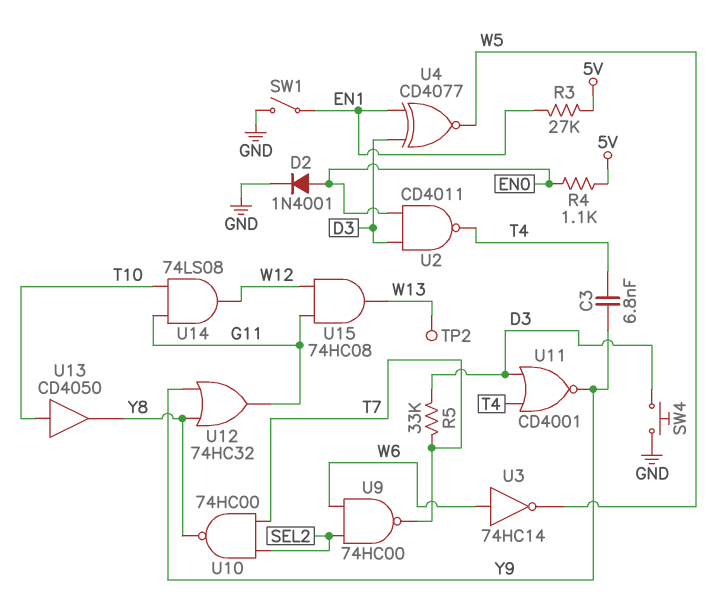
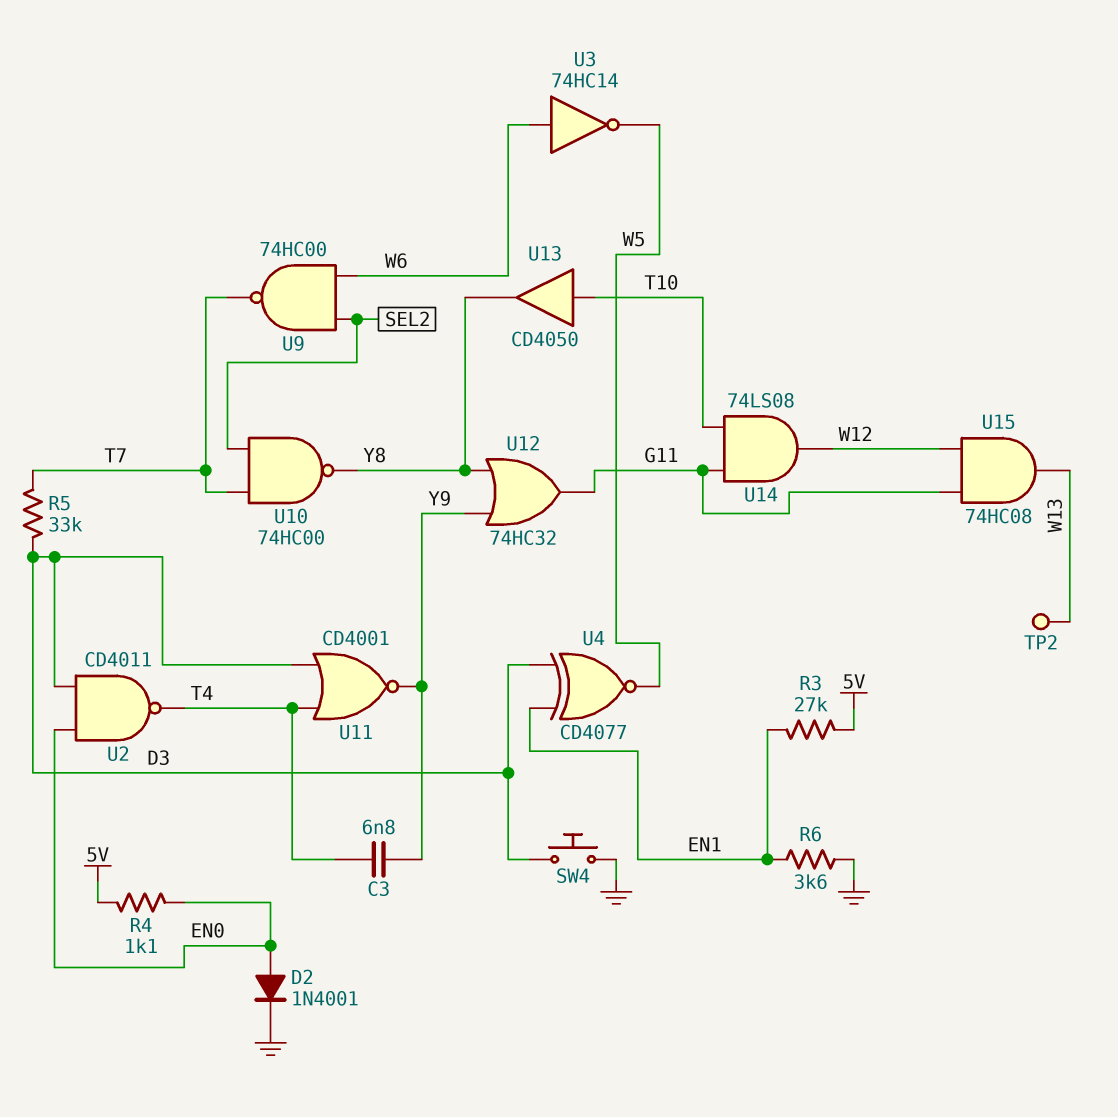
R6: none -> 3.6k (EN1, GND)
SW1: switch (EN1, GND) -> none

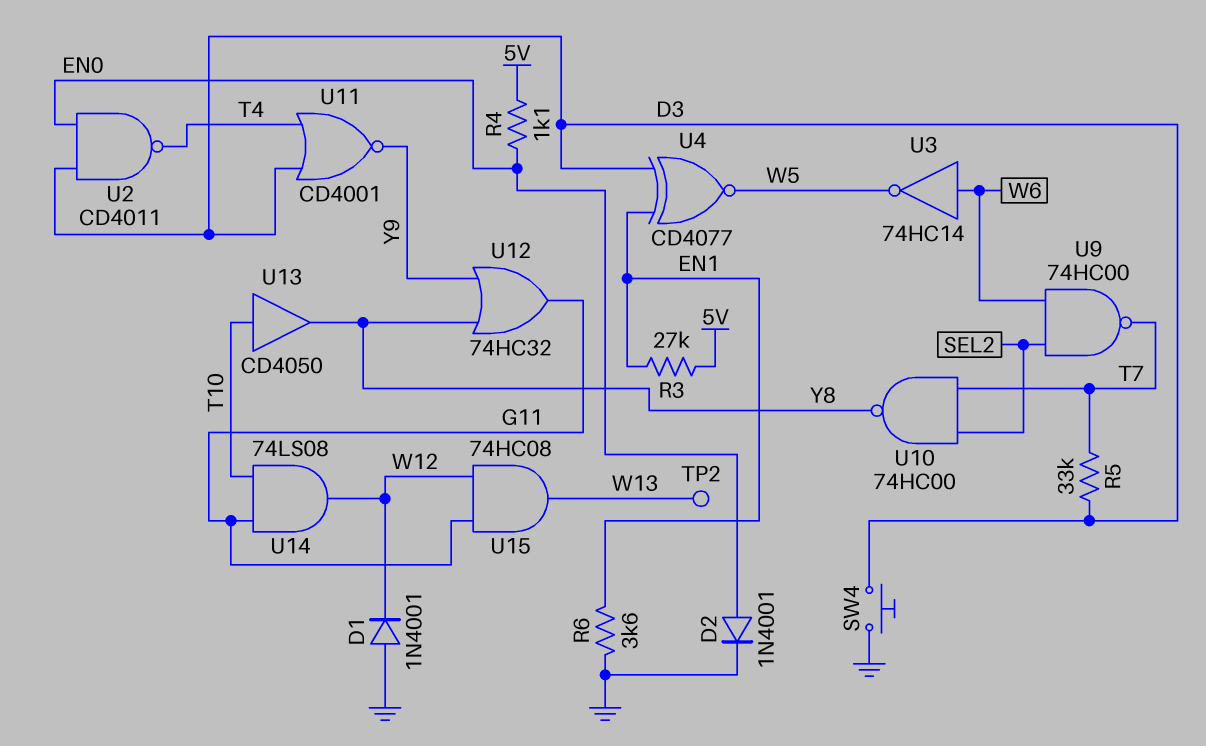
C3: 6.8nF (T4, Y9) -> none
D1: none -> diode 1N4001 (A GND, K W12)

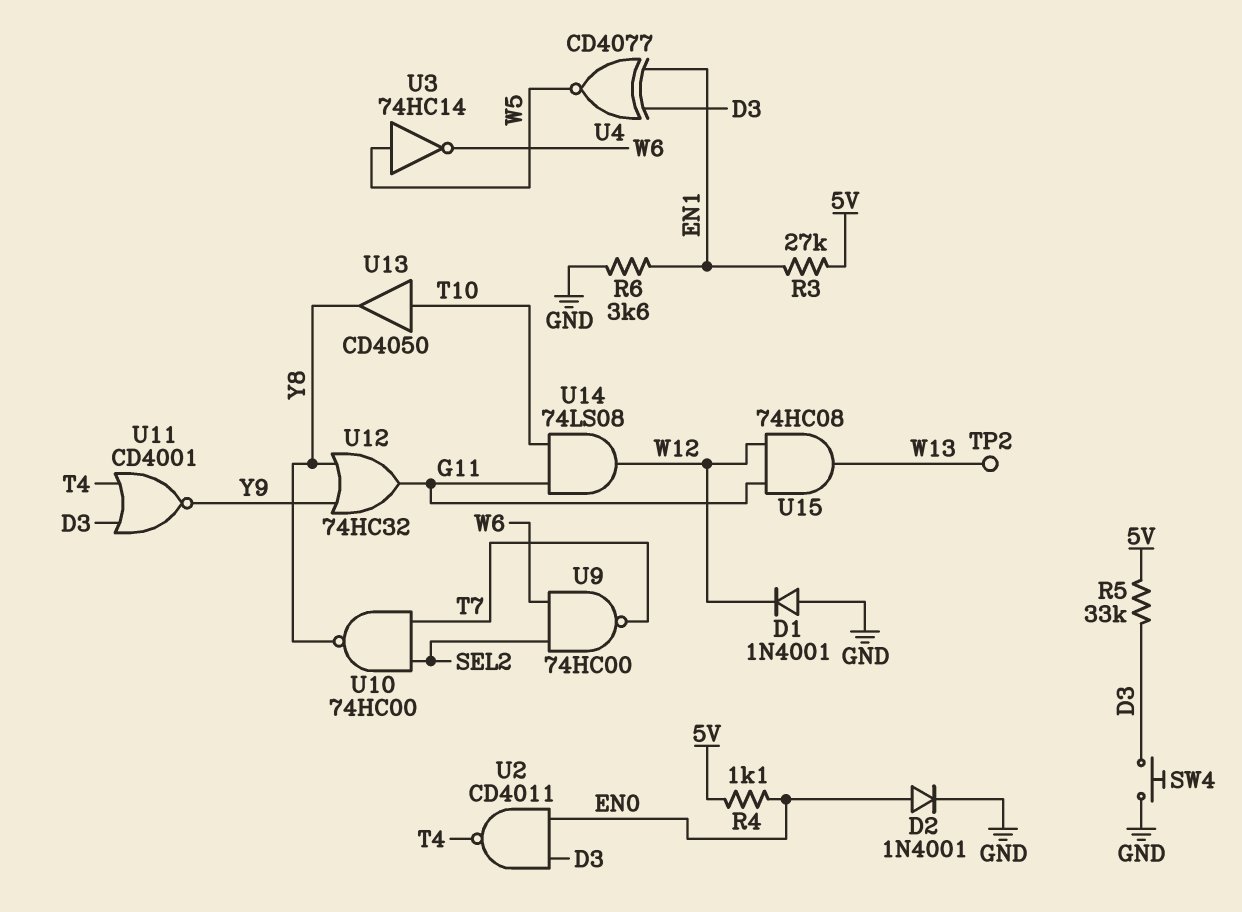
R5: 33k (D3, T7) -> 33k (5V, D3)
U3: NOT 74HC14 (in W6, out W5) -> NOT 74HC14 (in W5, out W6)

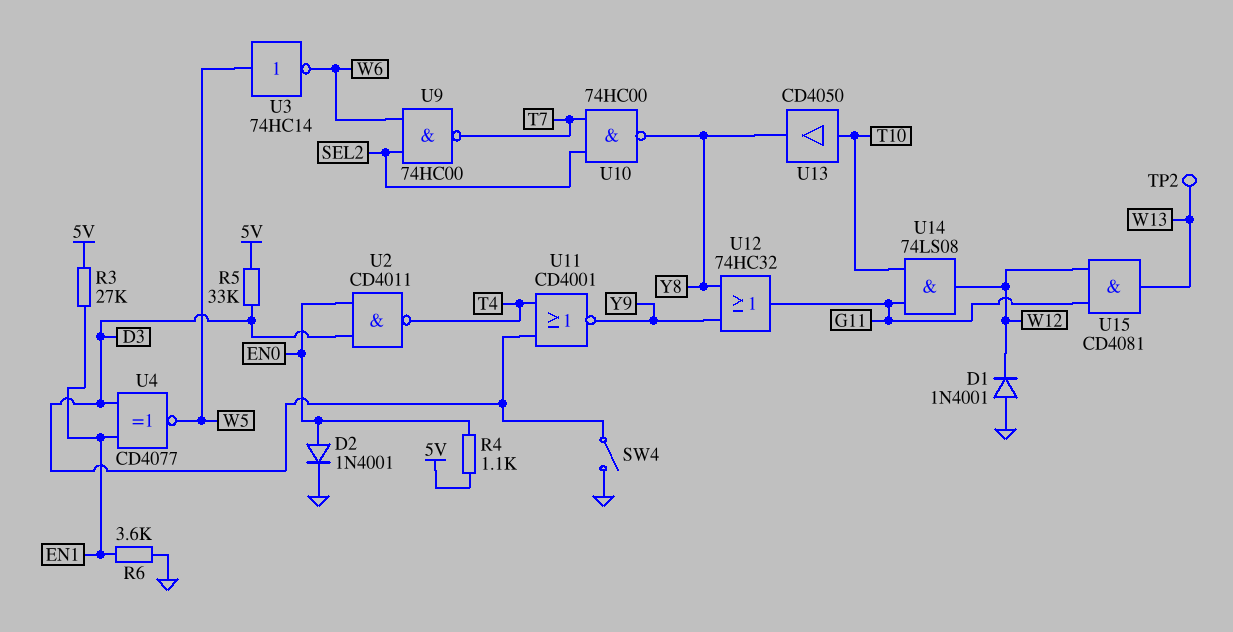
SW4: button (D3, GND) -> switch (D3, GND)
U15: AND 74HC08 (in G11, in W12, out W13) -> AND CD4081 (in G11, in W12, out W13)

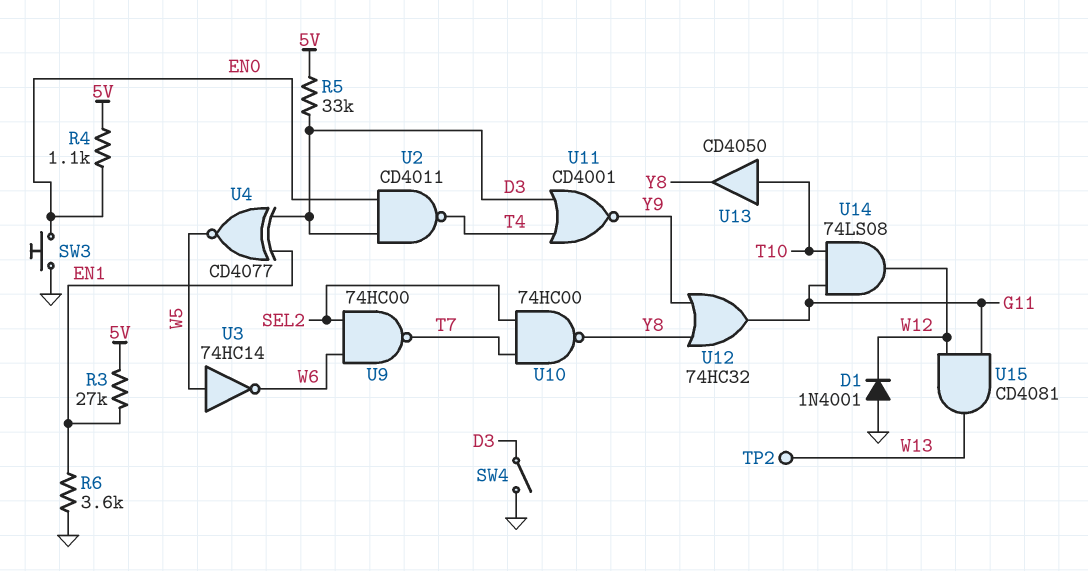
D2: diode 1N4001 (A EN0, K GND) -> none
SW3: none -> button (EN0, GND)

